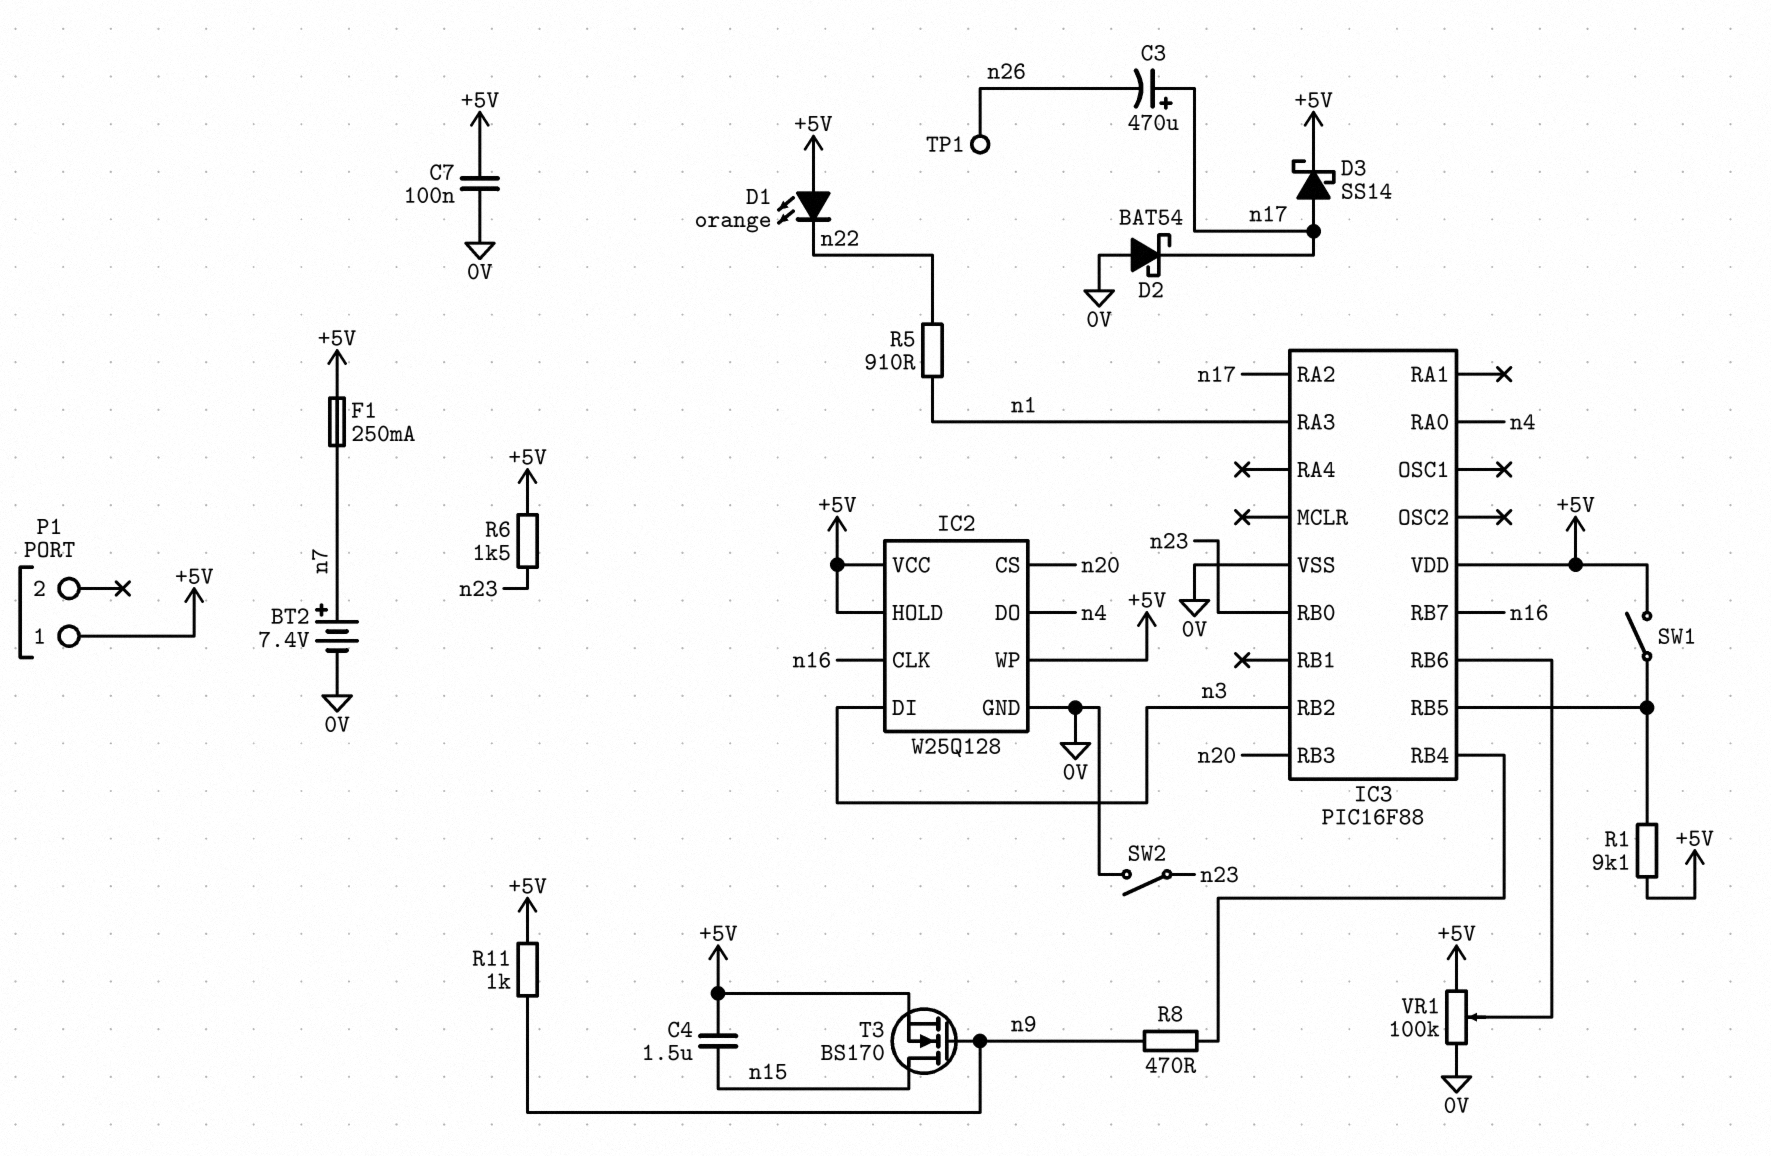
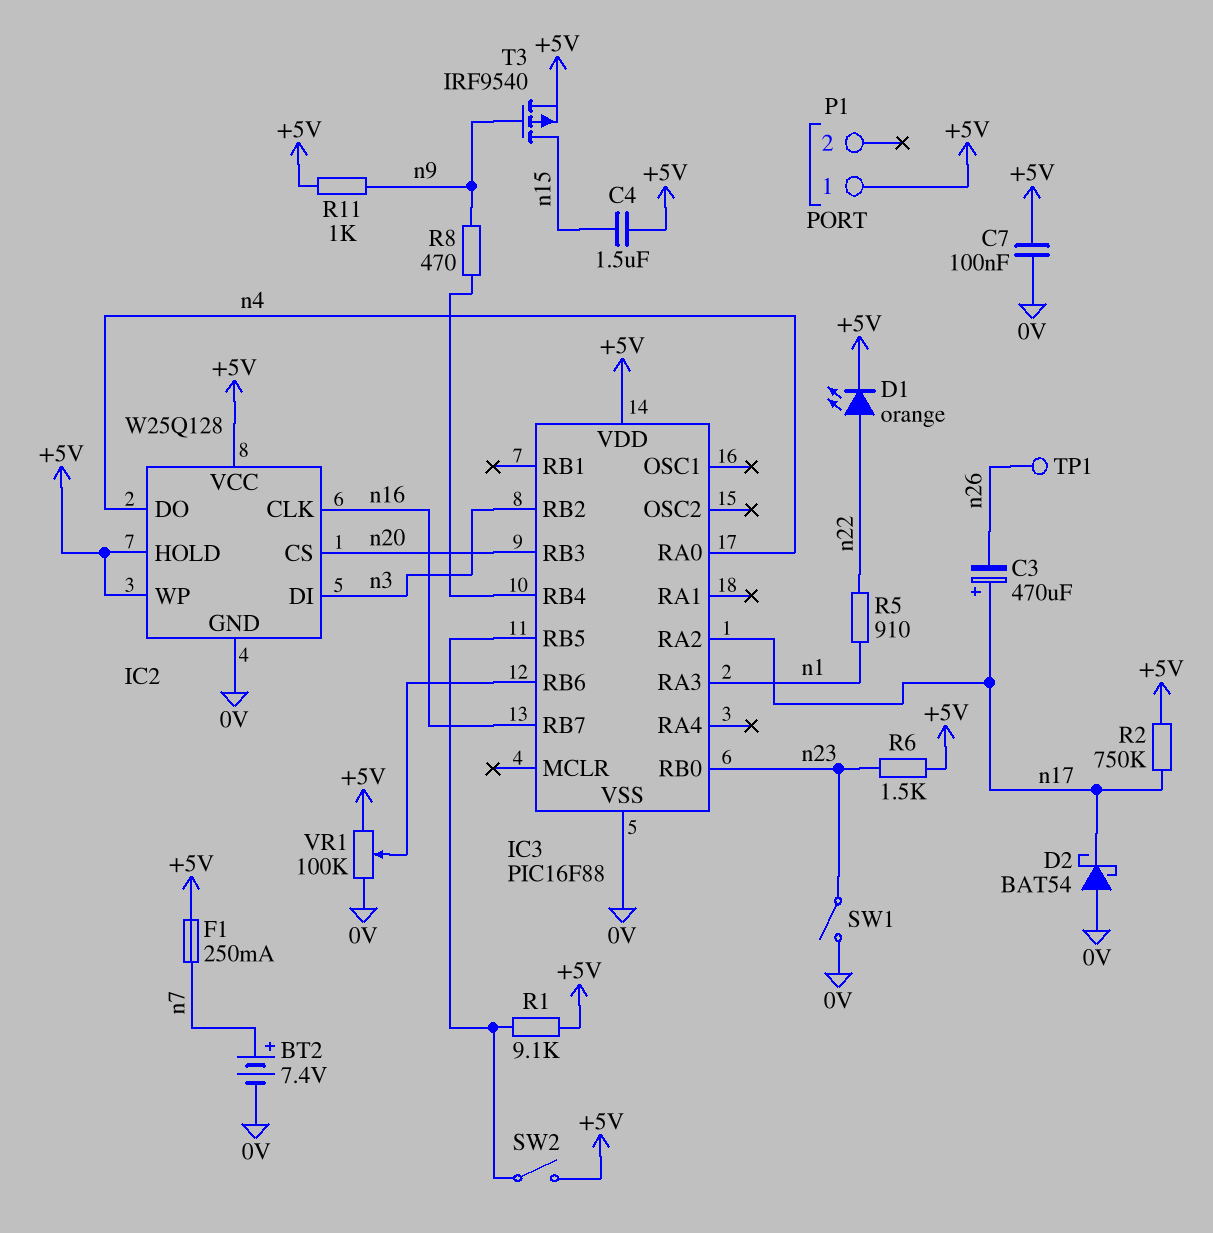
D1: LED orange (A +5V, K n22) -> LED orange (A n22, K +5V)
D3: schottky SS14 (A n17, K +5V) -> none
R2: none -> 750k (+5V, n17)
SW1: switch (+5V, IC3/RB5) -> switch (0V, n23)
SW2: switch (0V, n23) -> switch (+5V, IC3/RB5)
T3: NMOS BS170 (G n9, D n15, S +5V) -> PMOS IRF9540 (G n9, D n15, S +5V)

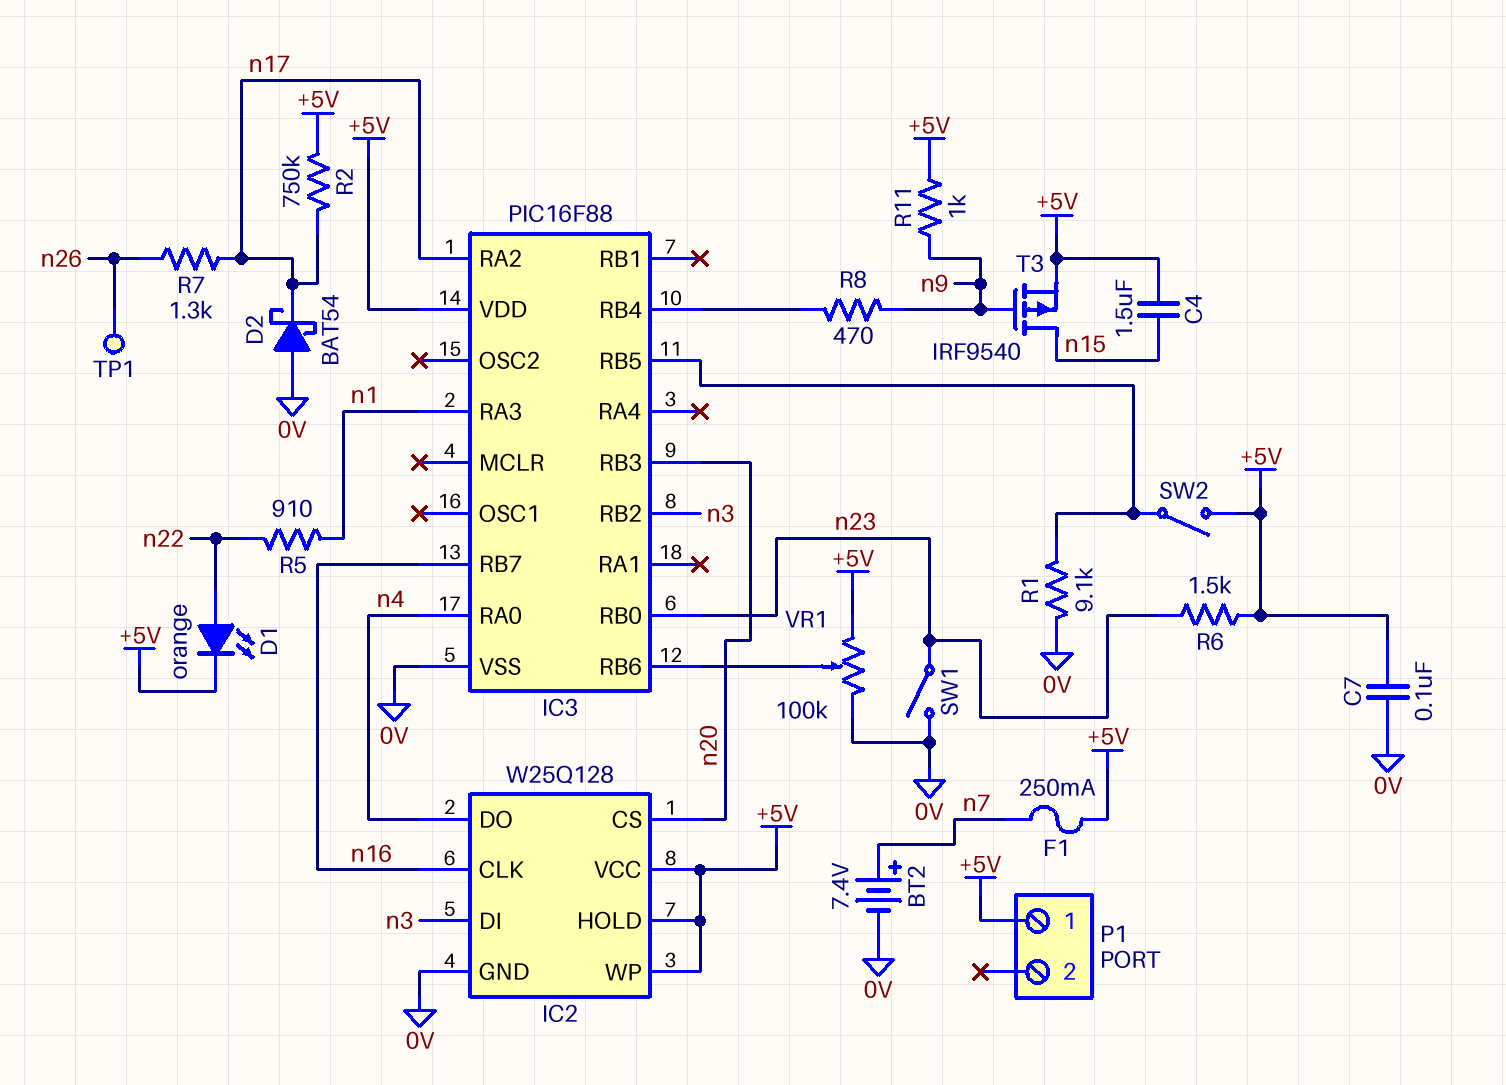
C3: 470uF (plus n17, minus n26) -> none
R1: 9.1k (+5V, IC3/RB5) -> 9.1k (0V, IC3/RB5)
R7: none -> 1.3k (n17, n26)

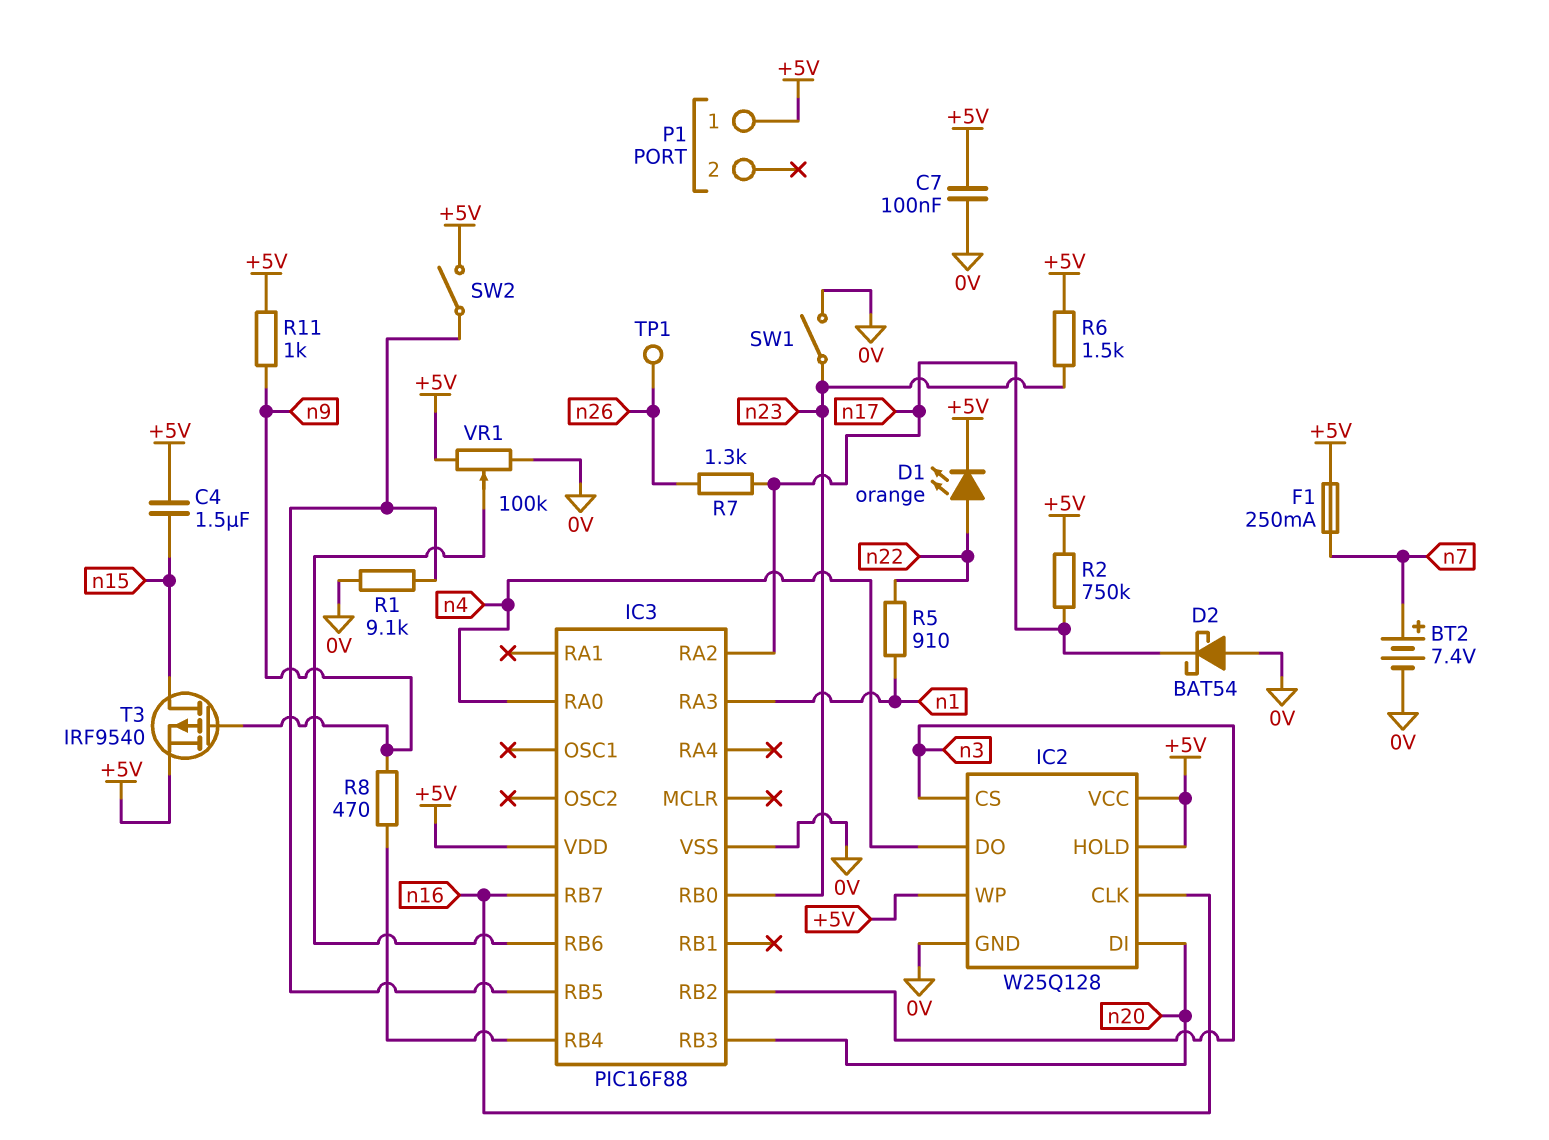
IC2 pin CS: n20 -> n3
IC2 pin DI: n3 -> n20

